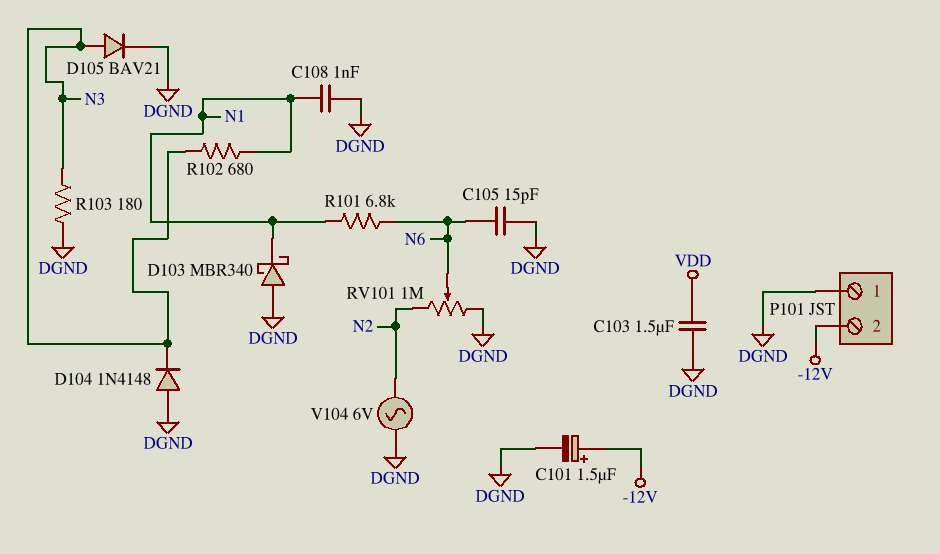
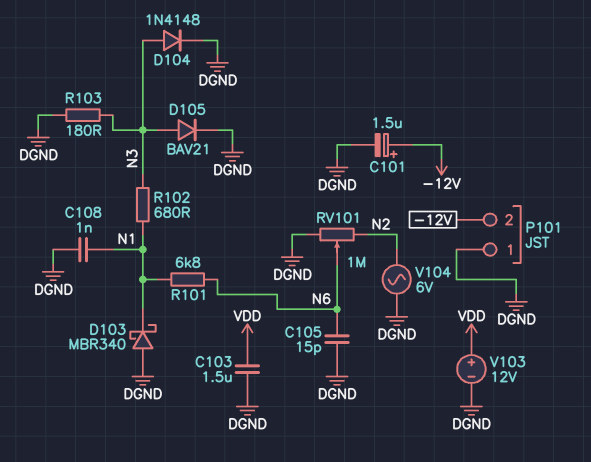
D104: diode 1N4148 (A DGND, K N3) -> diode 1N4148 (A N3, K DGND)
V103: none -> 12V (plus VDD, minus DGND)

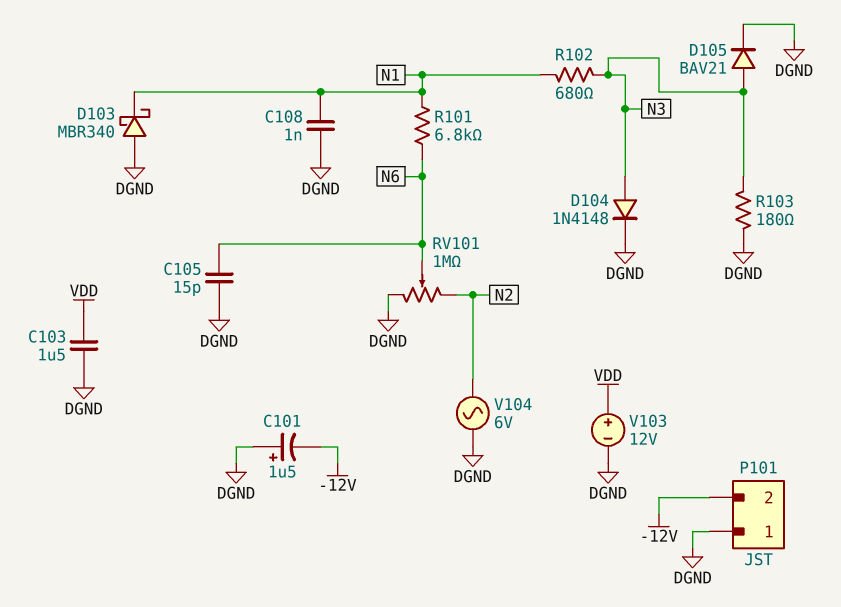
C101: 1.5uF (plus -12V, minus DGND) -> 1.5uF (plus DGND, minus -12V)

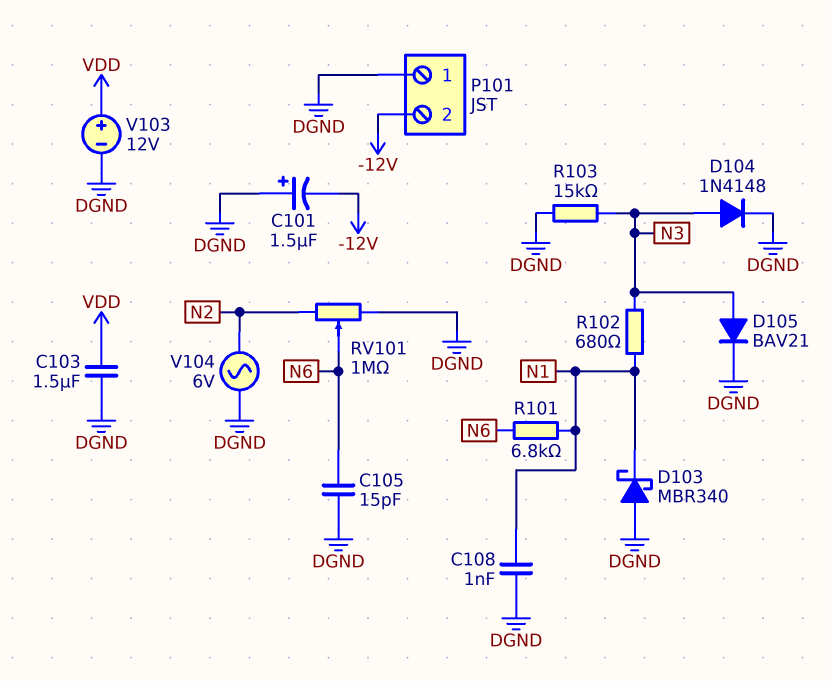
R103: 180 (DGND, N3) -> 15k (DGND, N3)

